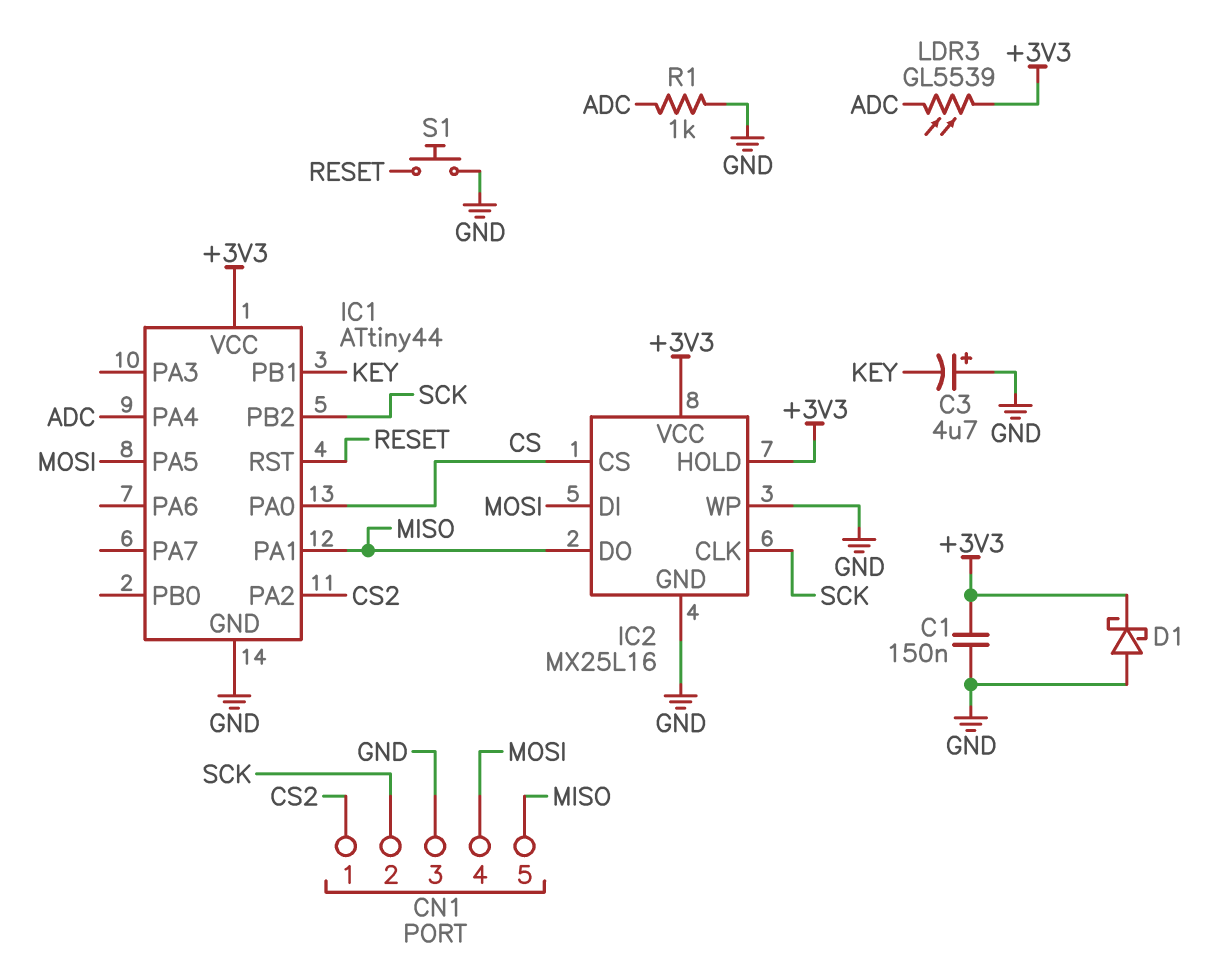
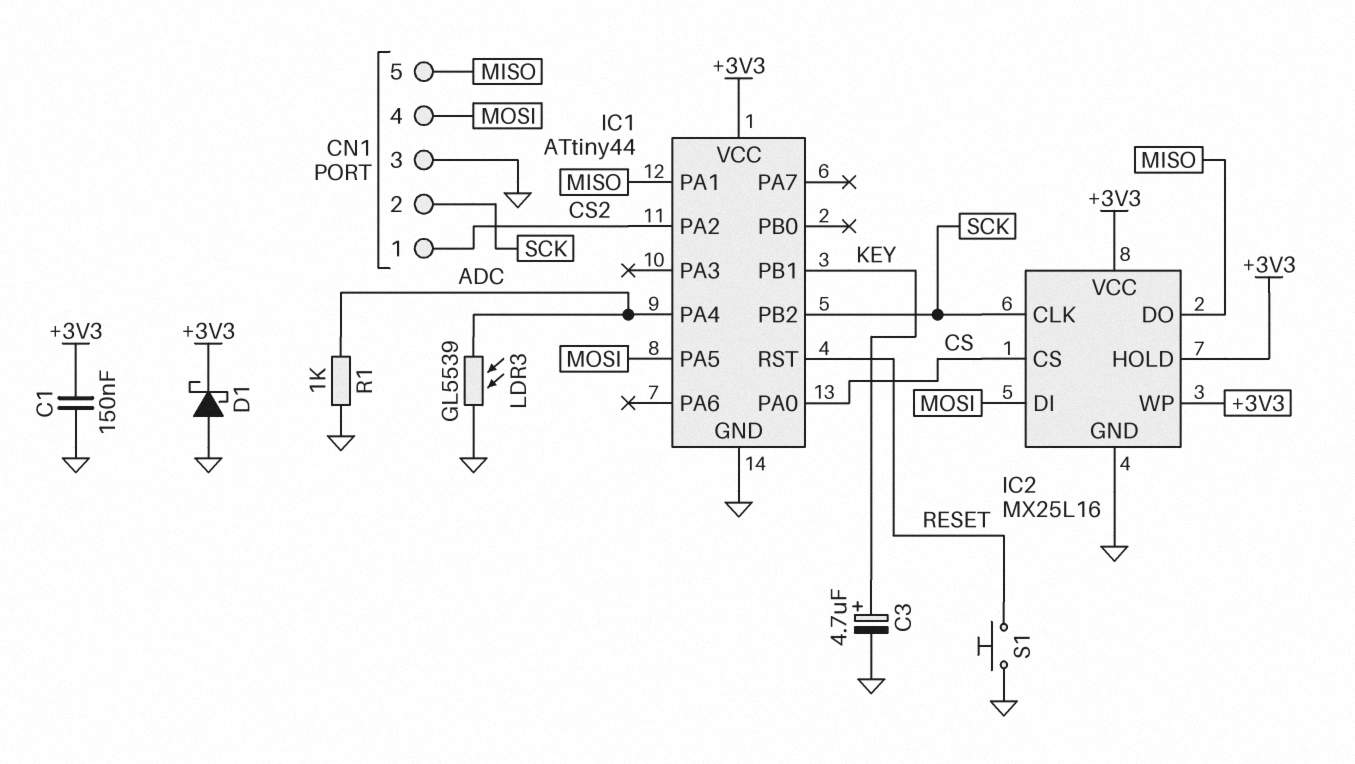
C3: 4.7uF (plus GND, minus KEY) -> 4.7uF (plus KEY, minus GND)
IC2 pin WP: GND -> +3V3
LDR3: GL5539 (+3V3, ADC) -> GL5539 (ADC, GND)

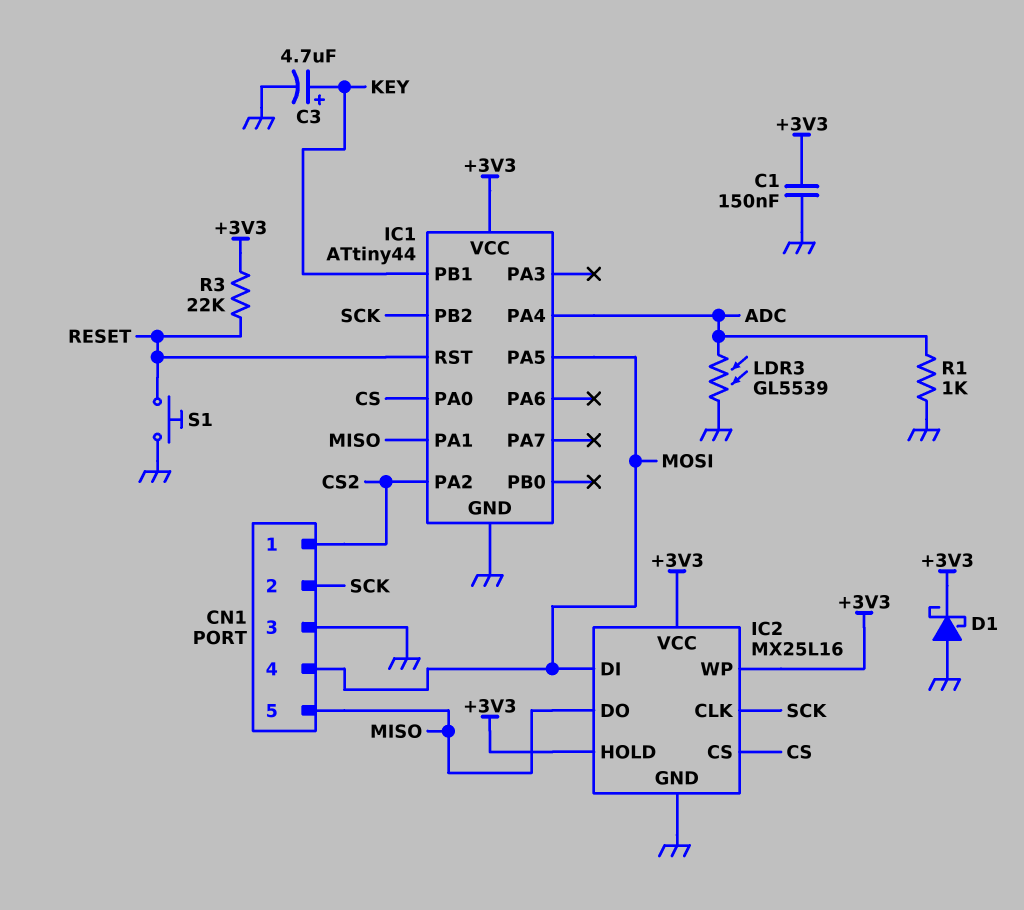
R3: none -> 22k (+3V3, RESET)

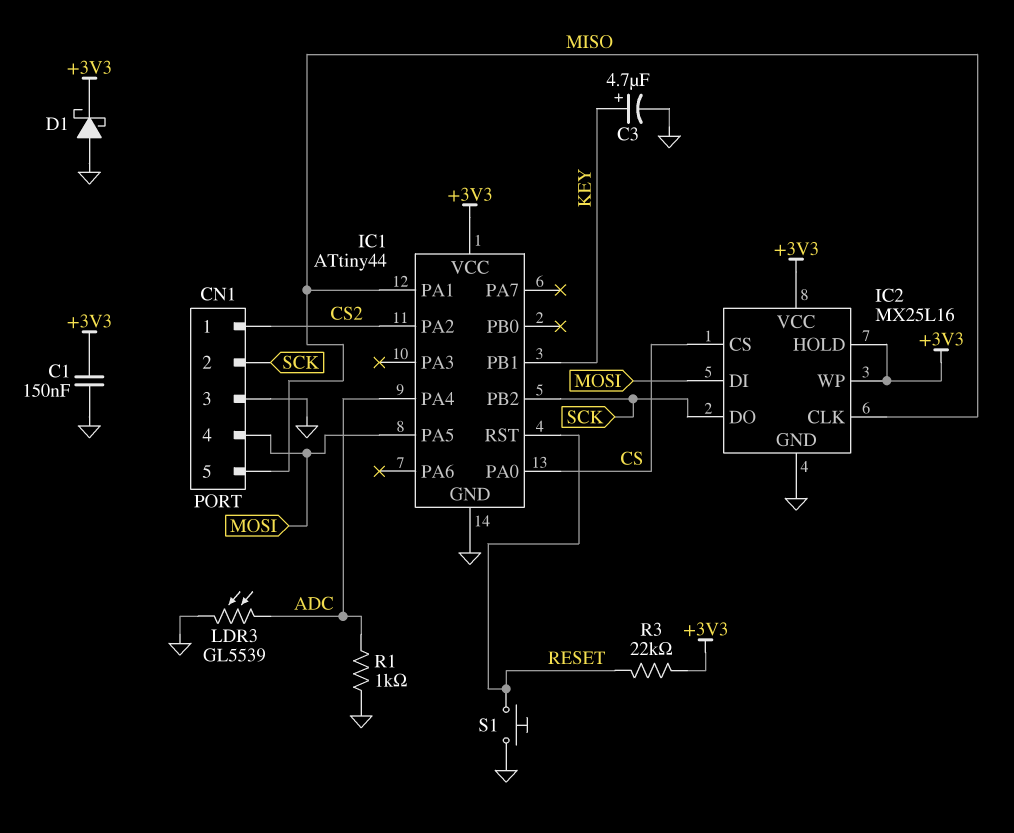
IC2 pin CLK: SCK -> MISO
IC2 pin DO: MISO -> SCK

